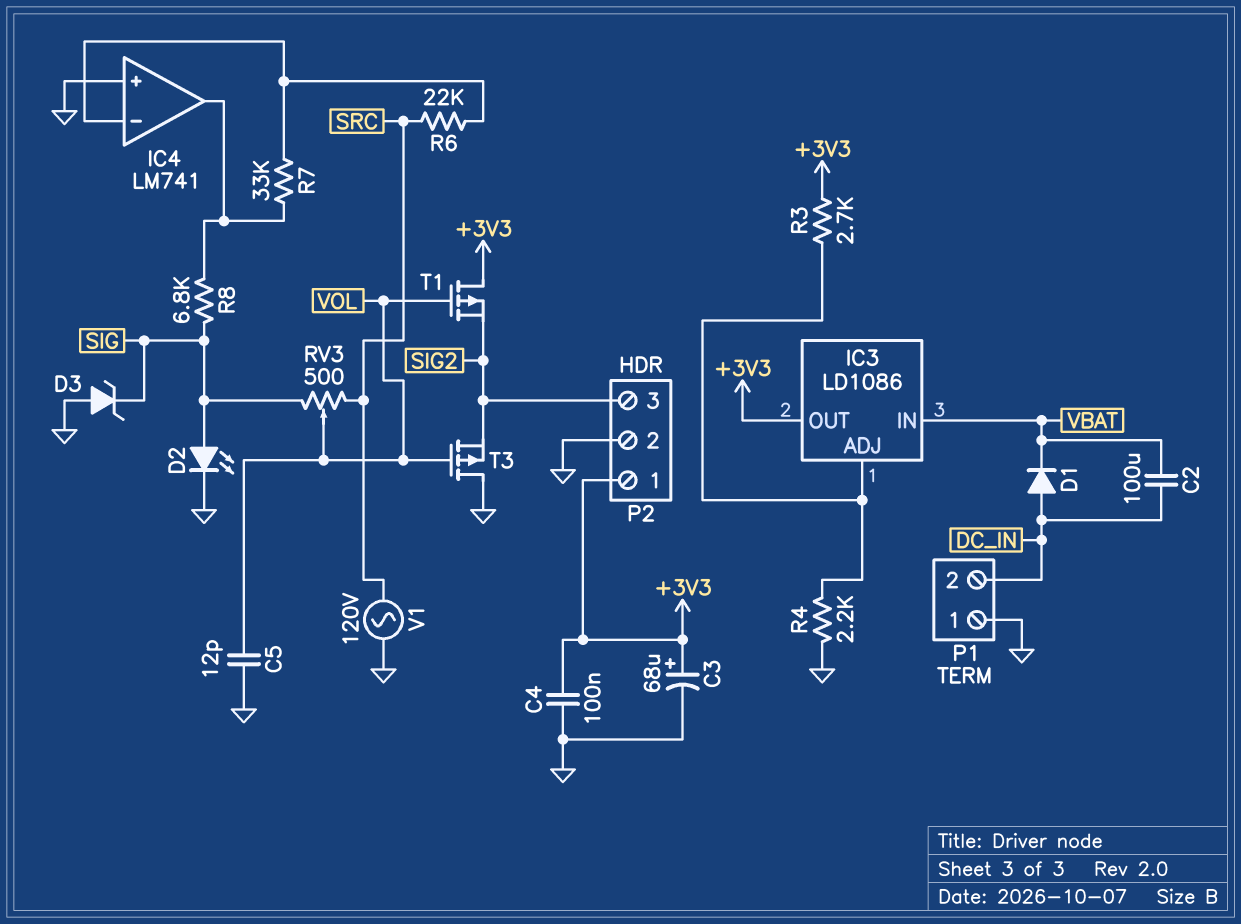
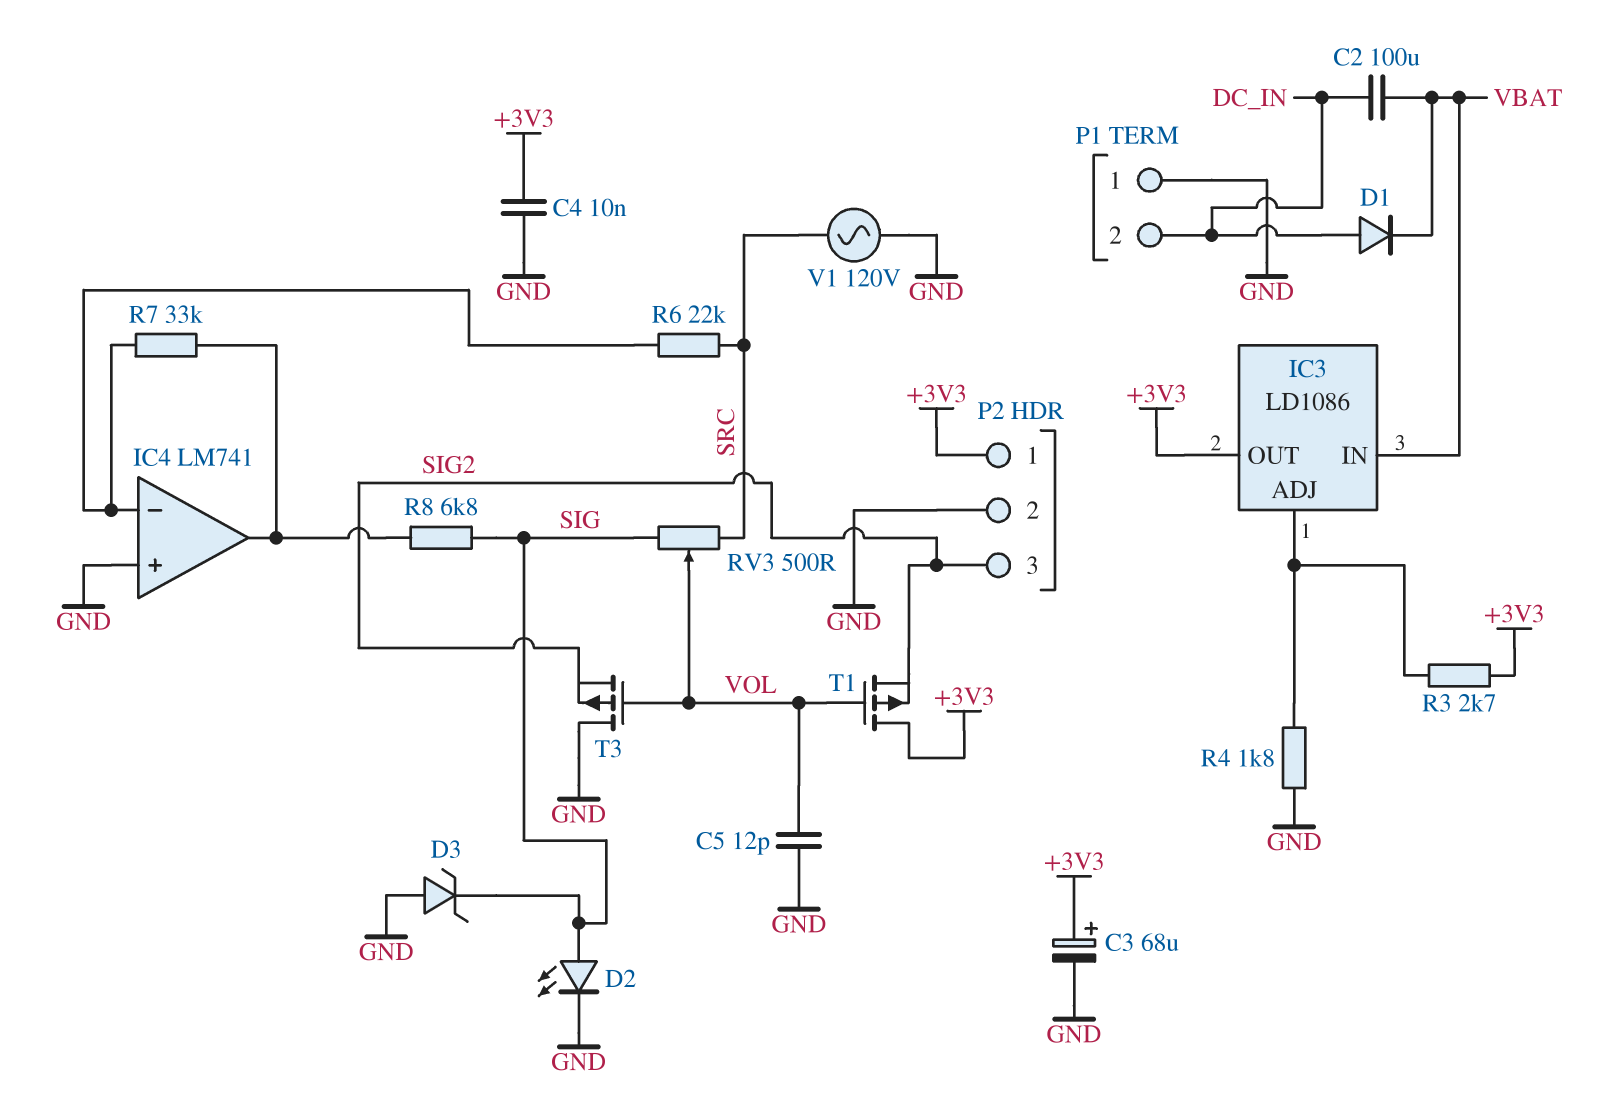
C4: 100nF (+3V3, GND) -> 10nF (+3V3, GND)
R4: 2.2k (GND, IC3/ADJ) -> 1.8k (GND, IC3/ADJ)

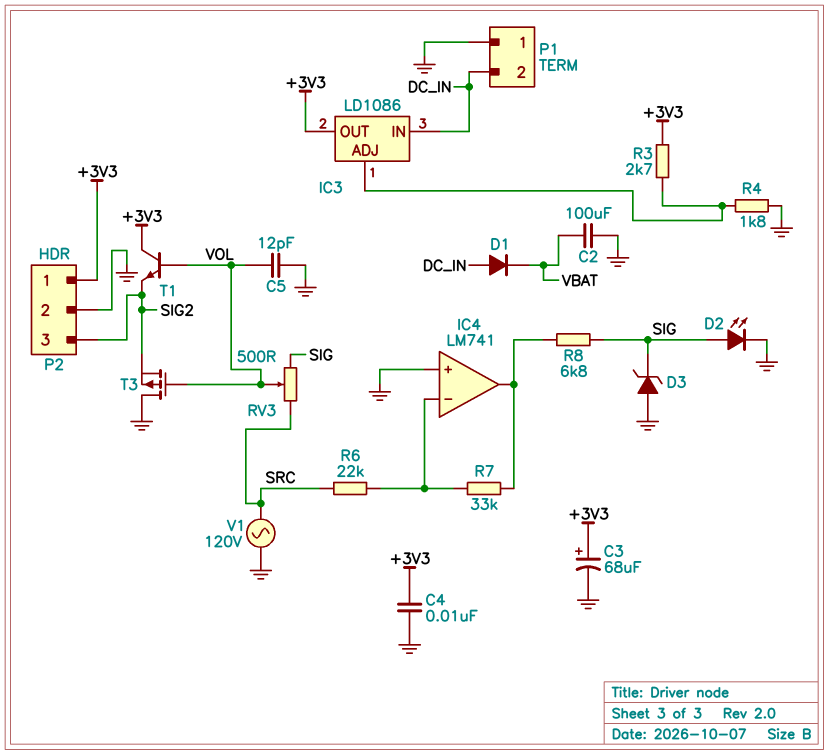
C2: 100uF (DC_IN, VBAT) -> 100uF (GND, VBAT)
IC3 pin IN: VBAT -> DC_IN
T1: PMOS (G VOL, D +3V3, S SIG2) -> NPN (B VOL, C +3V3, E SIG2)

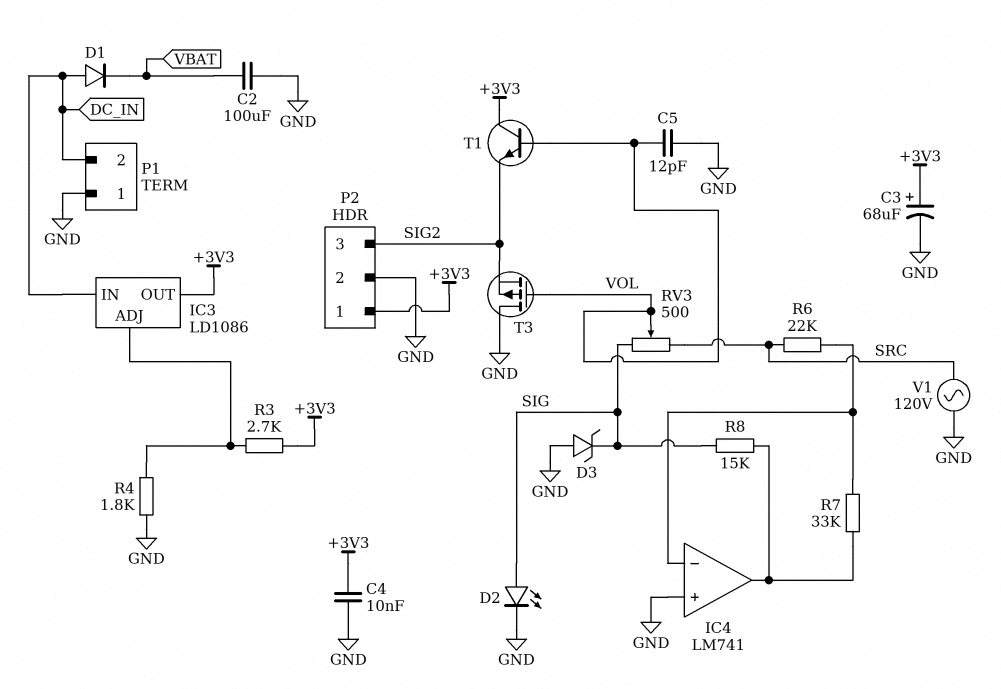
R8: 6.8k (IC4/out, SIG) -> 15k (IC4/out, SIG)

